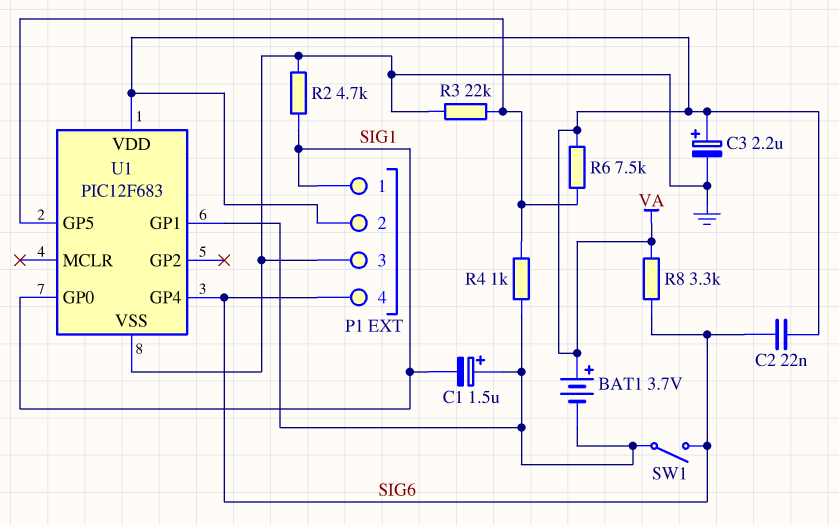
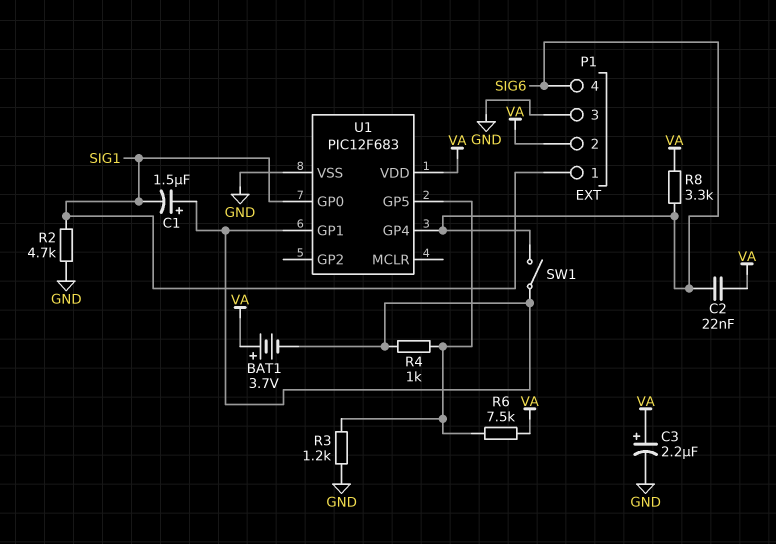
R3: 22k (GND, U1/GP5) -> 1.2k (GND, U1/GP5)

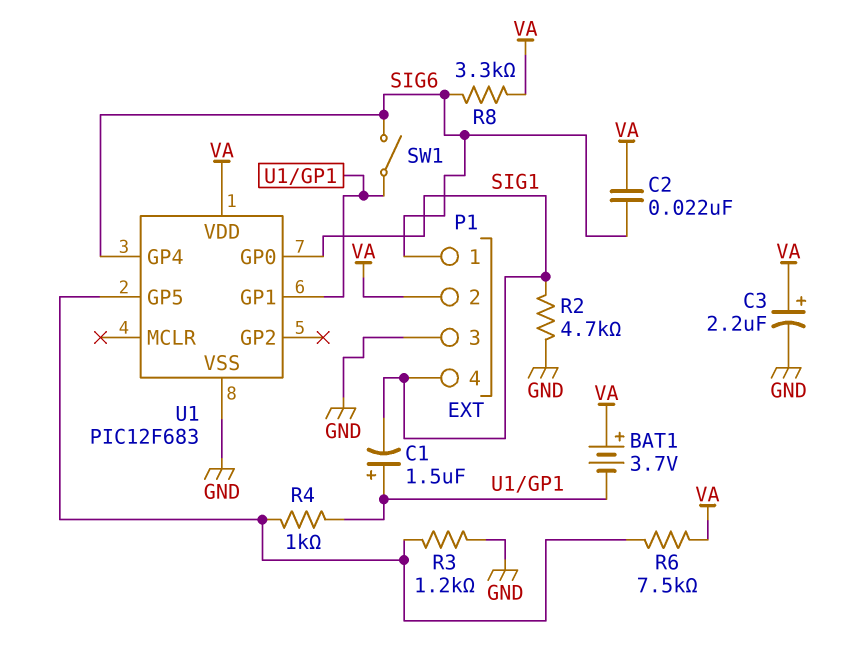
P1 pin 1: SIG1 -> SIG6
P1 pin 4: SIG6 -> SIG1

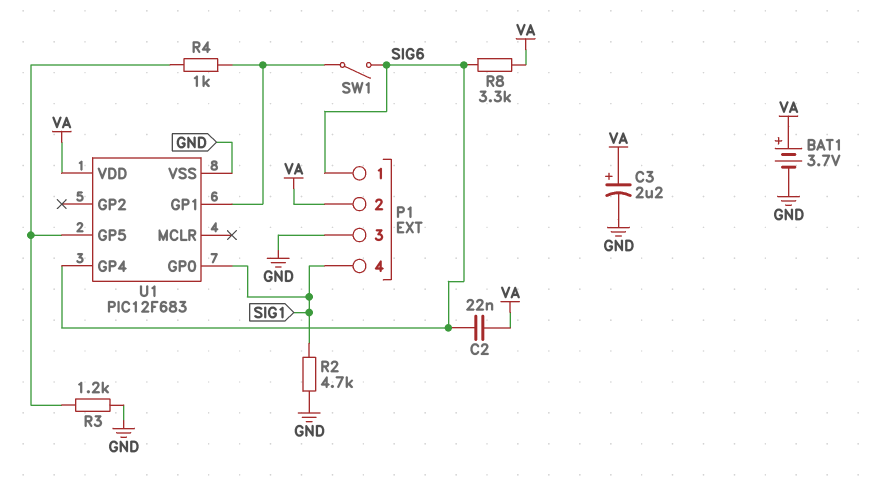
BAT1: 3.7V (plus VA, minus U1/GP1) -> 3.7V (plus VA, minus GND)
C1: 1.5uF (plus U1/GP1, minus SIG1) -> none
R6: 7.5k (U1/GP5, VA) -> none

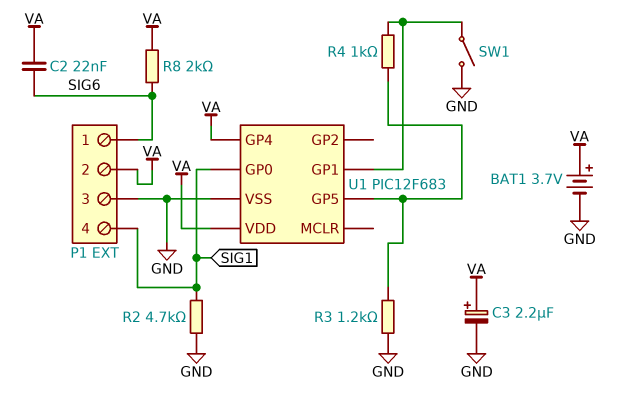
R8: 3.3k (SIG6, VA) -> 2k (SIG6, VA)
SW1: switch (SIG6, U1/GP1) -> switch (GND, U1/GP1)
U1 pin GP4: SIG6 -> VA

